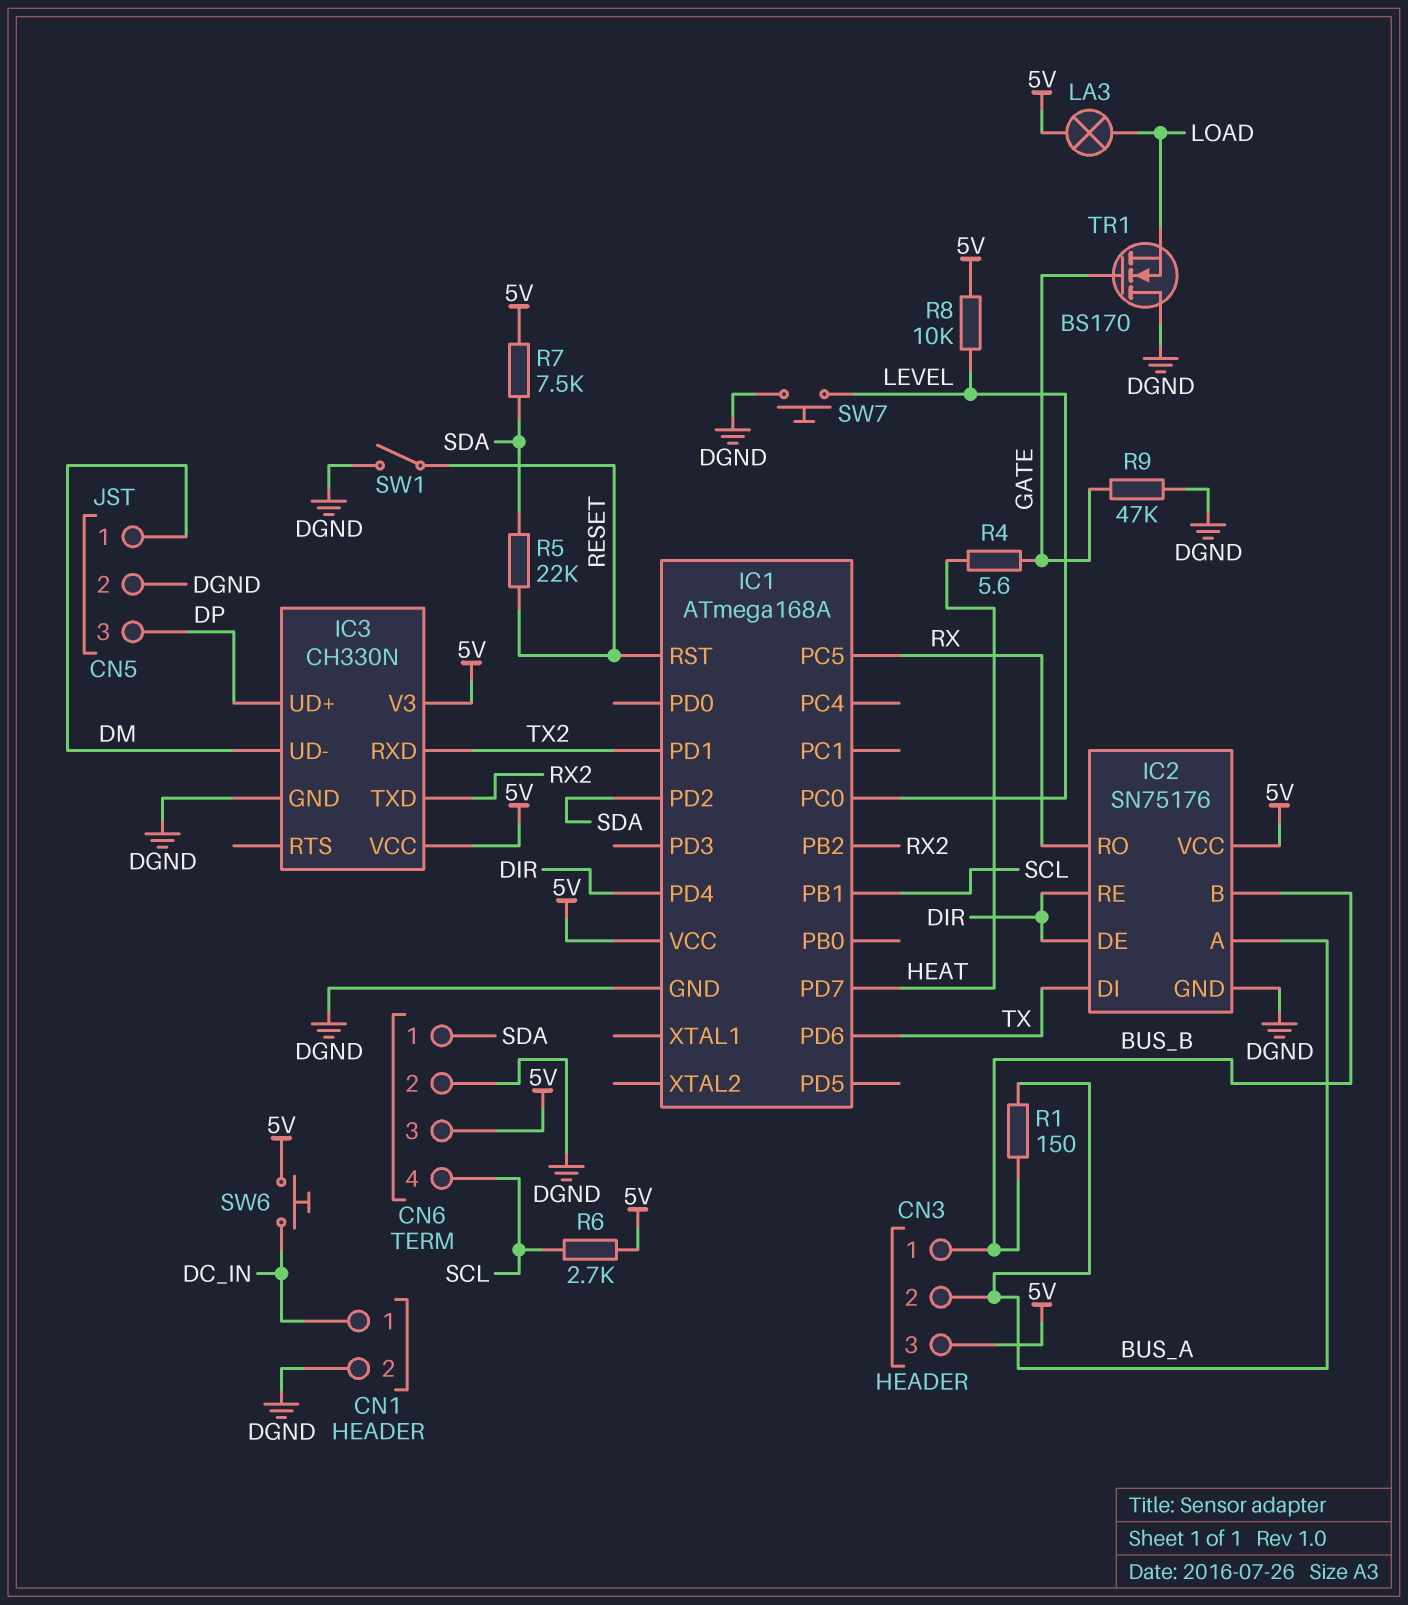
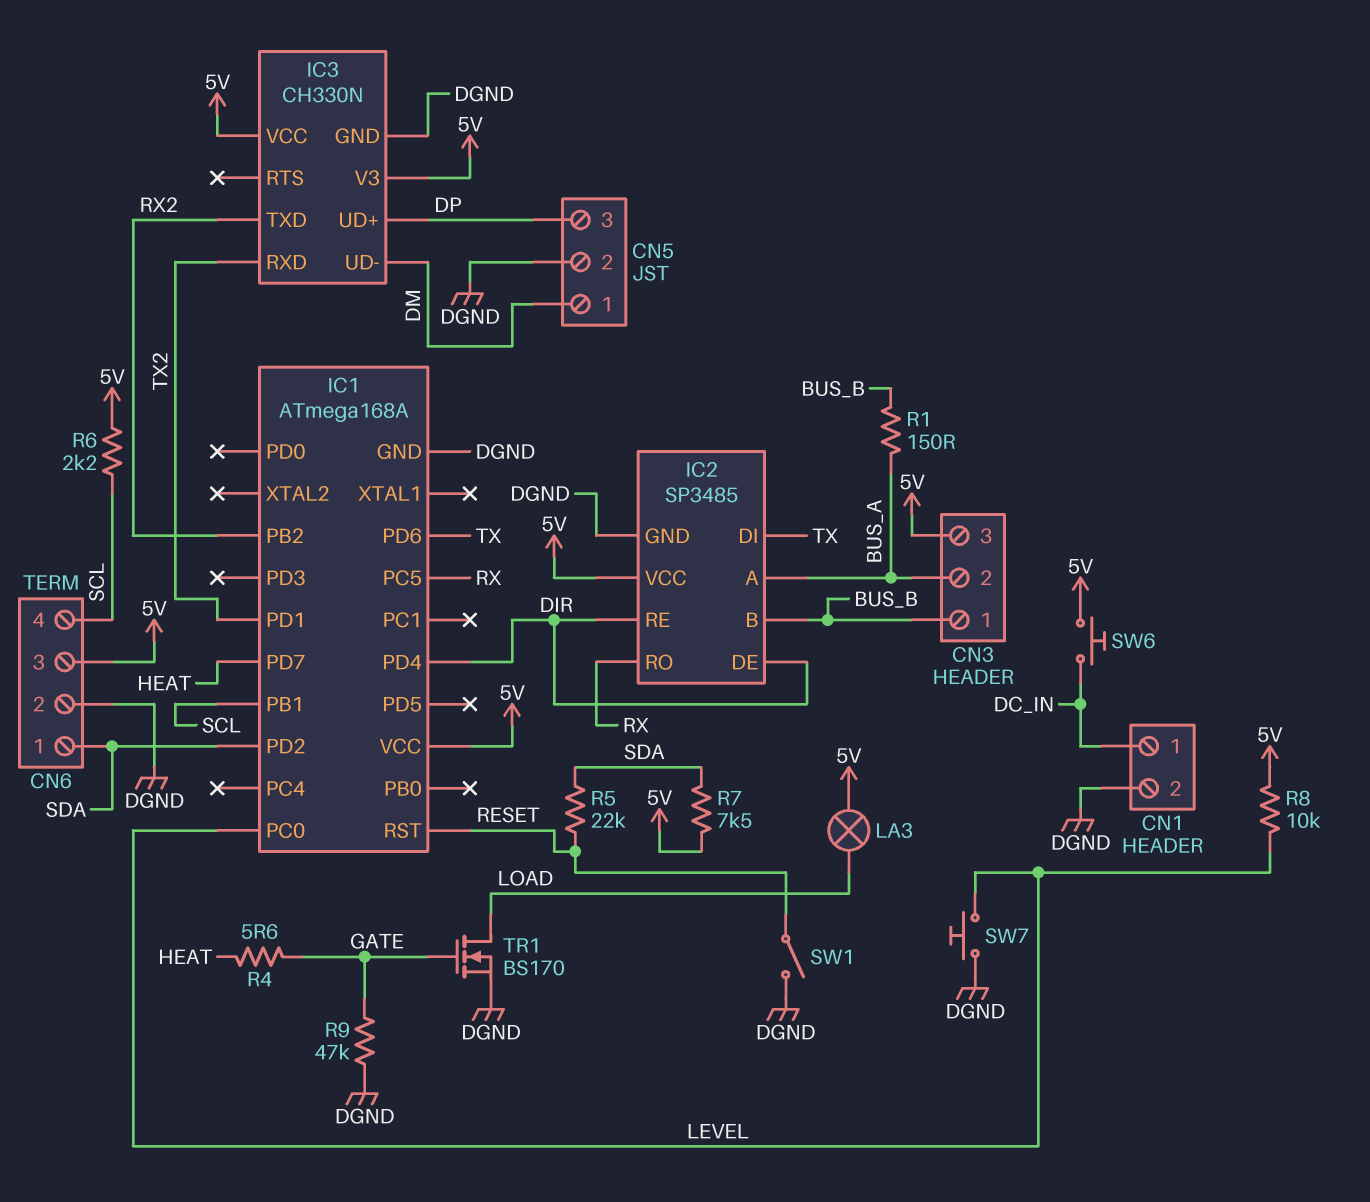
IC2: SN75176 -> SP3485
R6: 2.7k (5V, SCL) -> 2.2k (5V, SCL)
TR1: NMOS BS170 (G GATE, D DGND, S LOAD) -> NMOS BS170 (G GATE, D LOAD, S DGND)

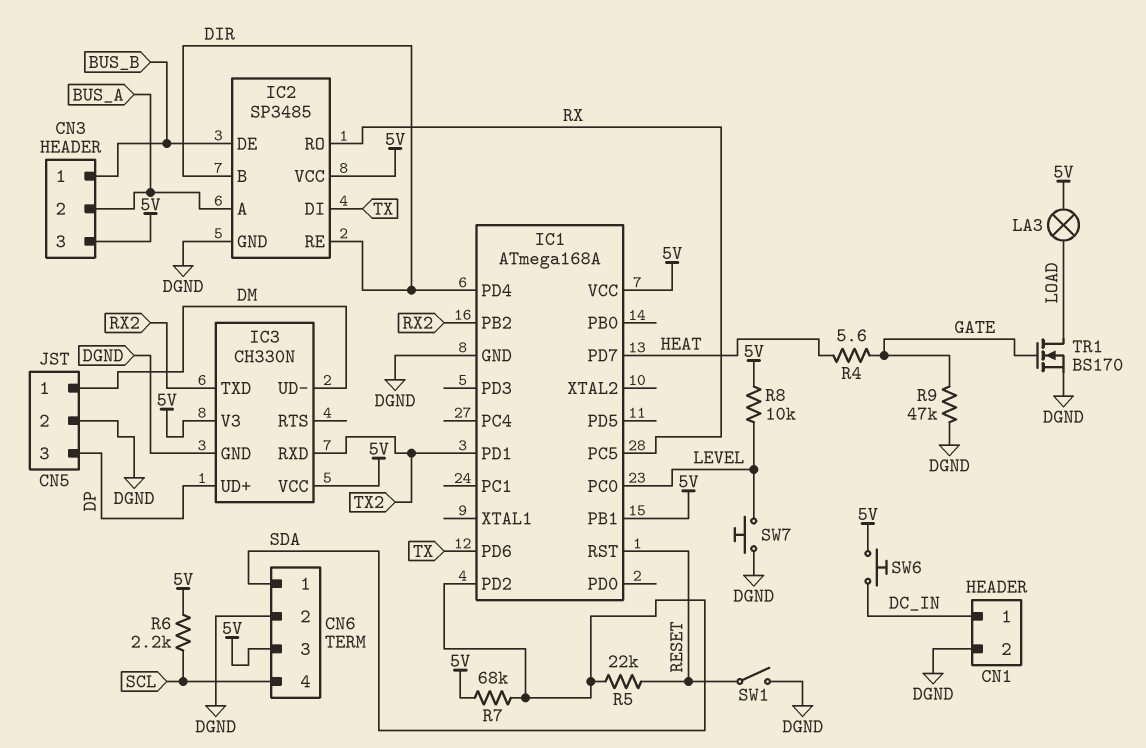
IC1 pin PB1: SCL -> 5V
IC2 pin B: BUS_B -> DIR
IC2 pin DE: DIR -> BUS_B
R1: 150 (BUS_A, BUS_B) -> none
R7: 7.5k (5V, SDA) -> 68k (5V, SDA)

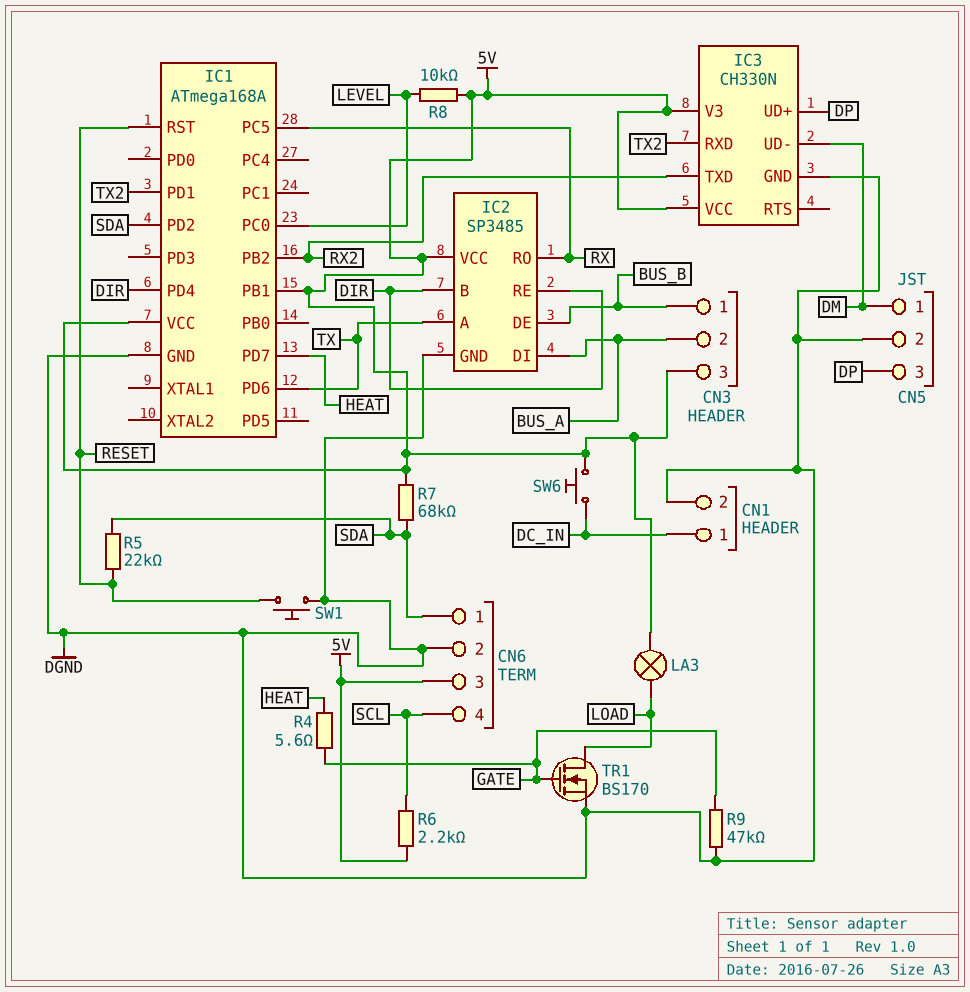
IC2 pin A: BUS_A -> TX
IC2 pin DI: TX -> BUS_A
SW1: switch (DGND, RESET) -> button (DGND, RESET)
SW7: button (DGND, LEVEL) -> none

